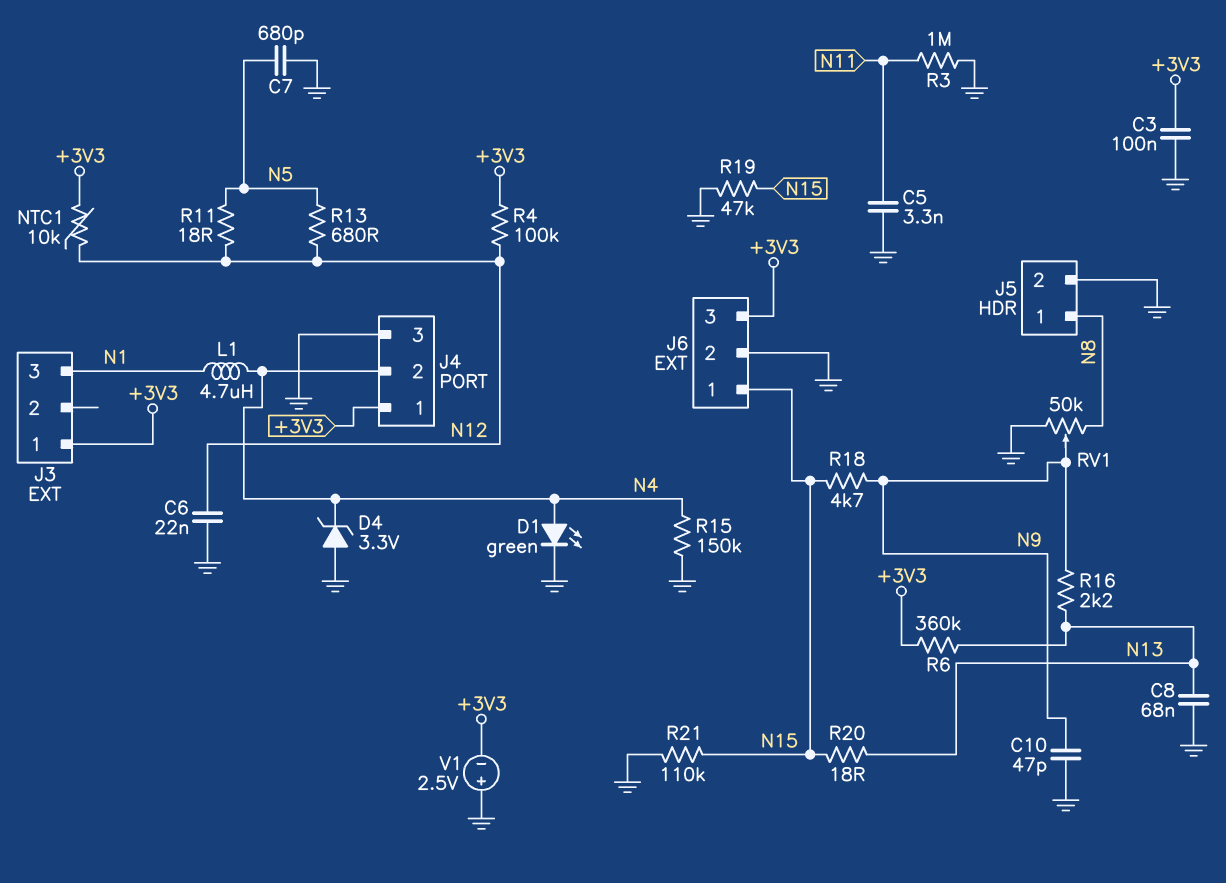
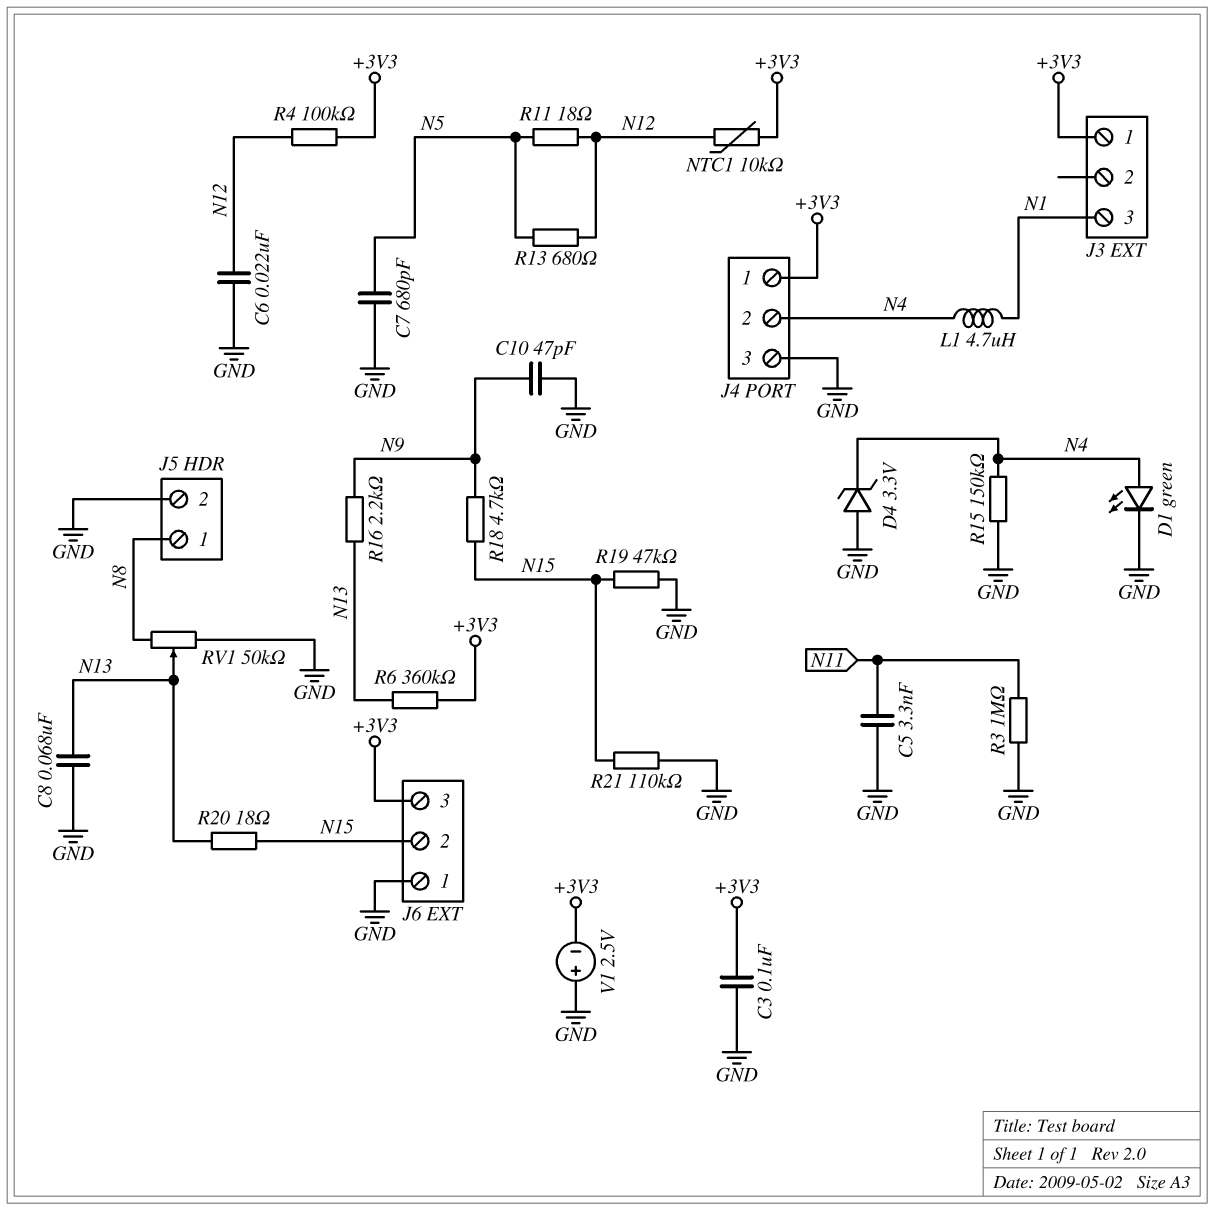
J6 pin 1: N15 -> GND
J6 pin 2: GND -> N15
RV1: 50k (GND, N8, wiper N9) -> 50k (GND, N8, wiper N13)

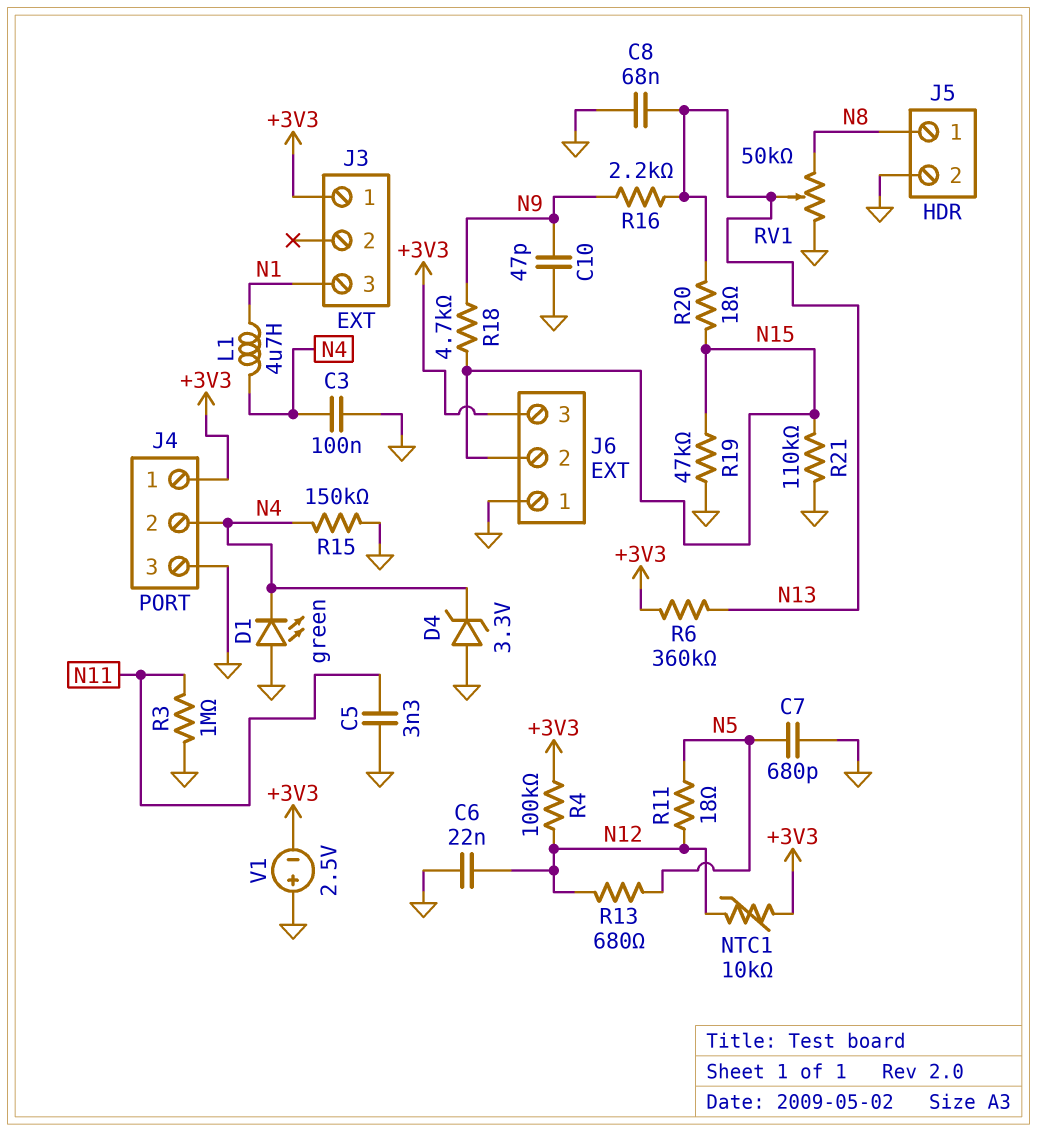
C3: 100nF (+3V3, GND) -> 100nF (GND, N4)
D1: LED green (A N4, K GND) -> LED green (A GND, K N4)

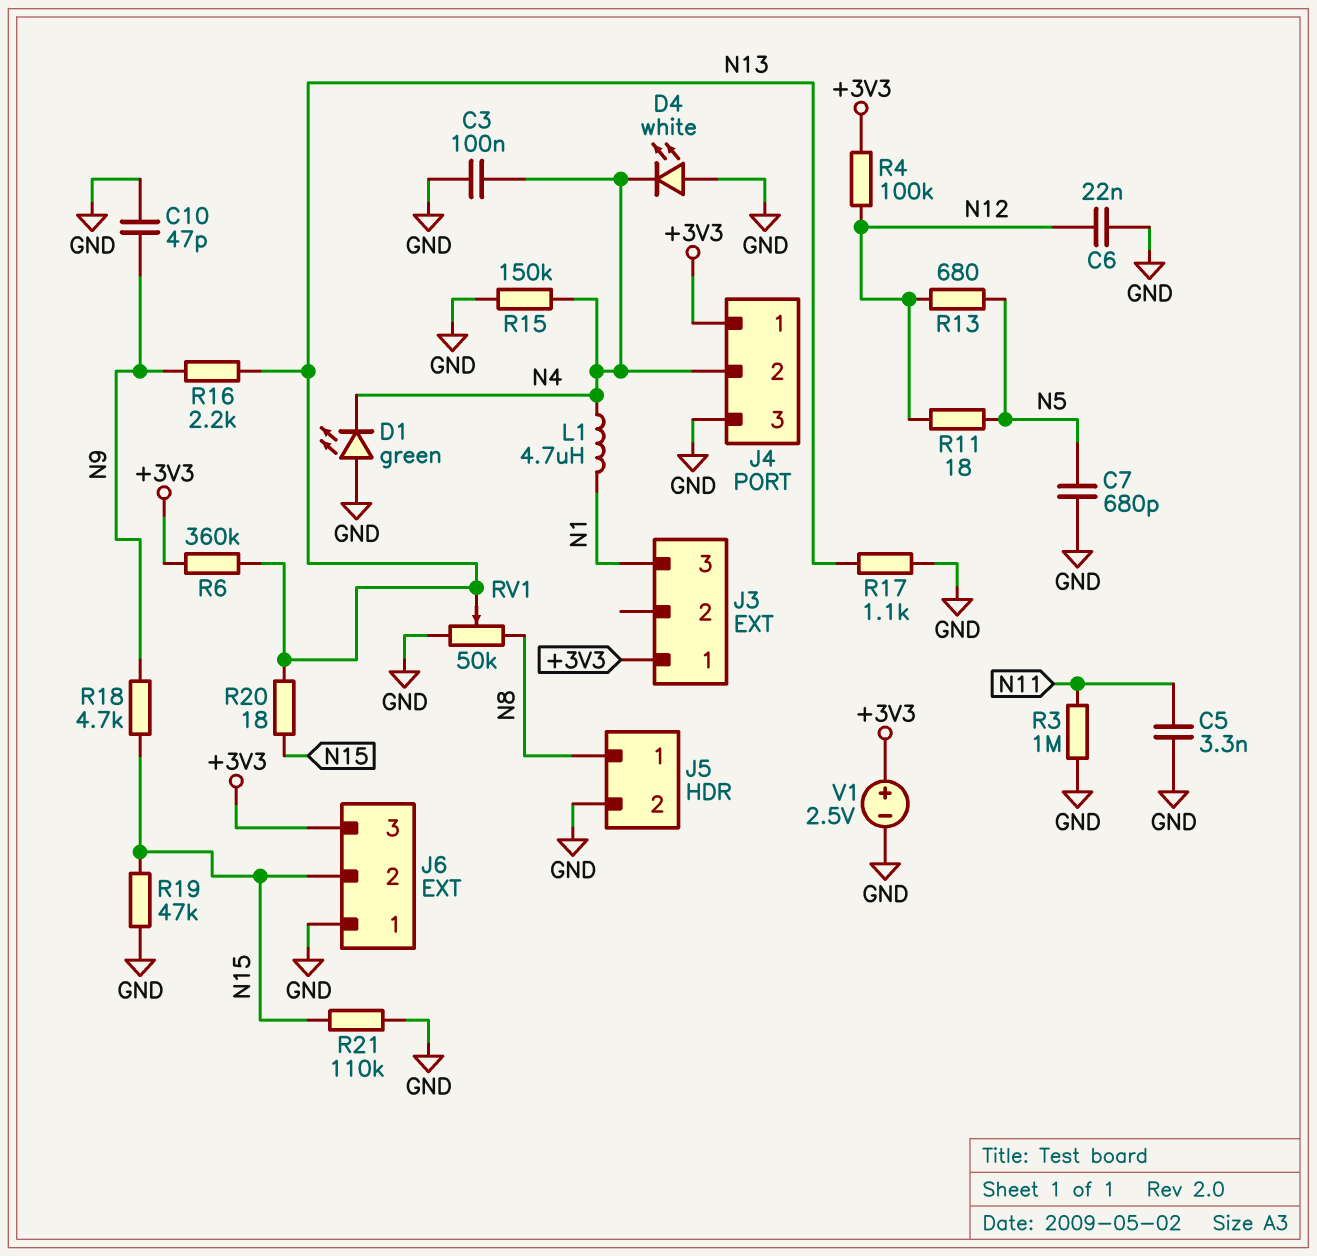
C8: 68nF (GND, N13) -> none
D4: zener 3.3V (A GND, K N4) -> LED white (A GND, K N4)
NTC1: 10k (+3V3, N12) -> none
R17: none -> 1.1k (GND, N13)
V1: 2.5V (plus GND, minus +3V3) -> 2.5V (plus +3V3, minus GND)

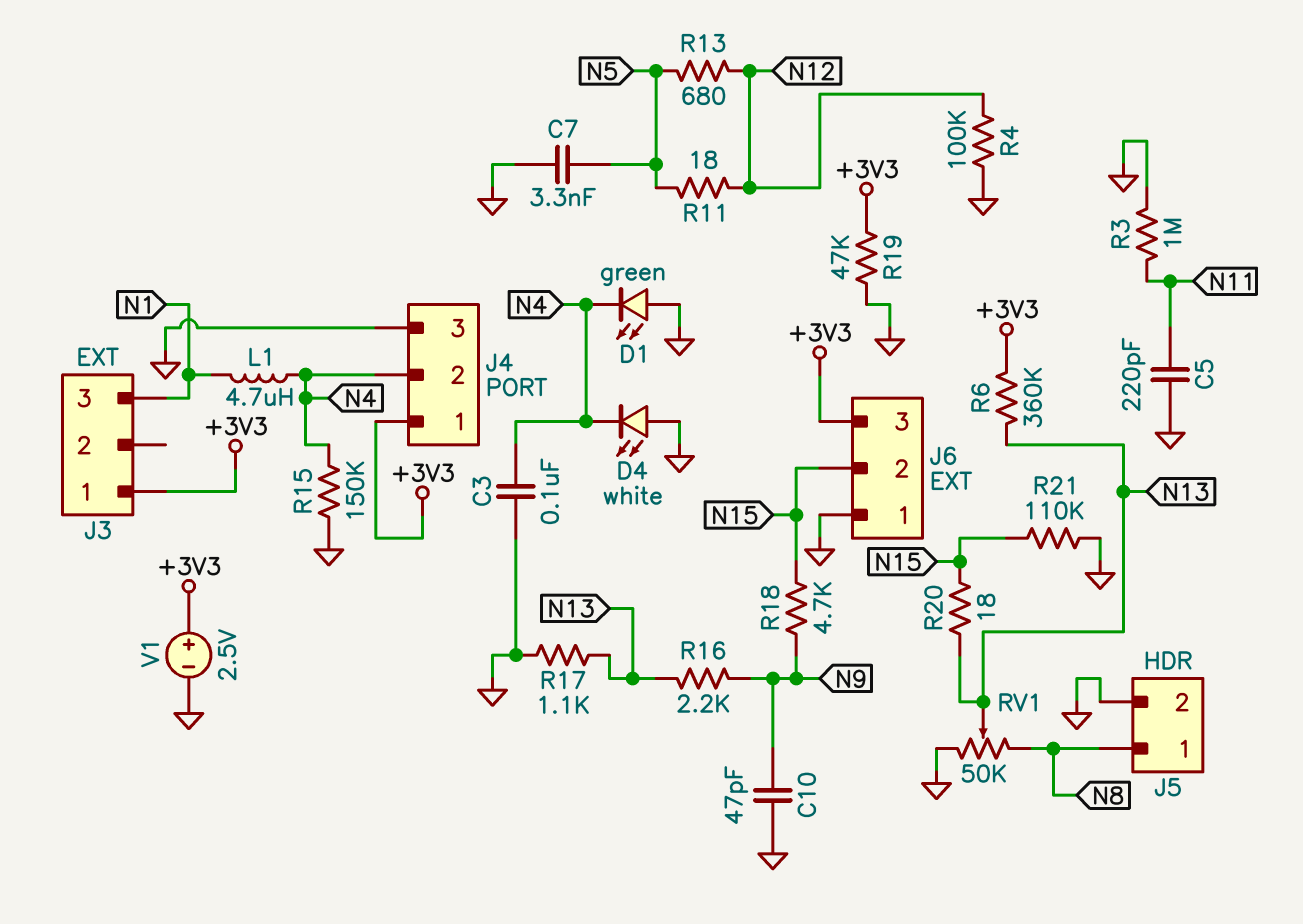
C5: 3.3nF (GND, N11) -> 220pF (GND, N11)
C6: 22nF (GND, N12) -> none
C7: 680pF (GND, N5) -> 3.3nF (GND, N5)
R4: 100k (+3V3, N12) -> 100k (GND, N12)
R19: 47k (GND, N15) -> 47k (+3V3, GND)

